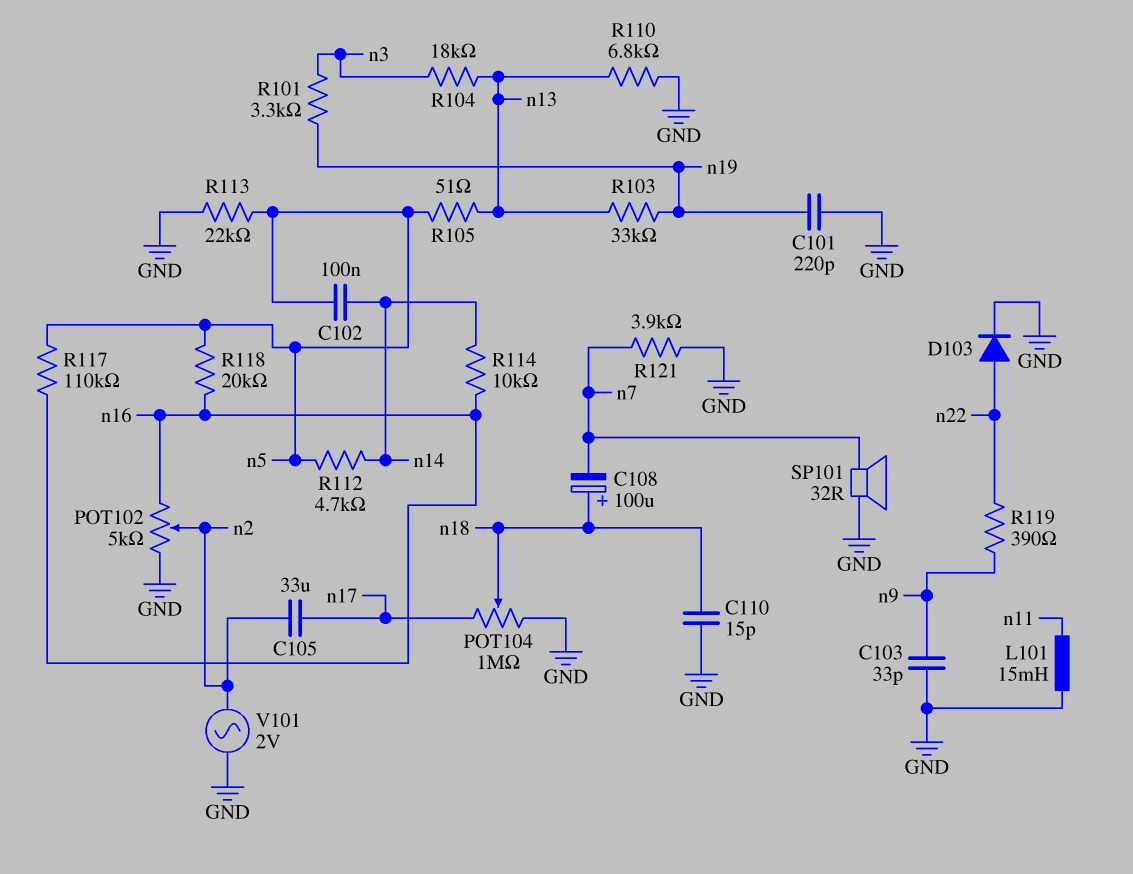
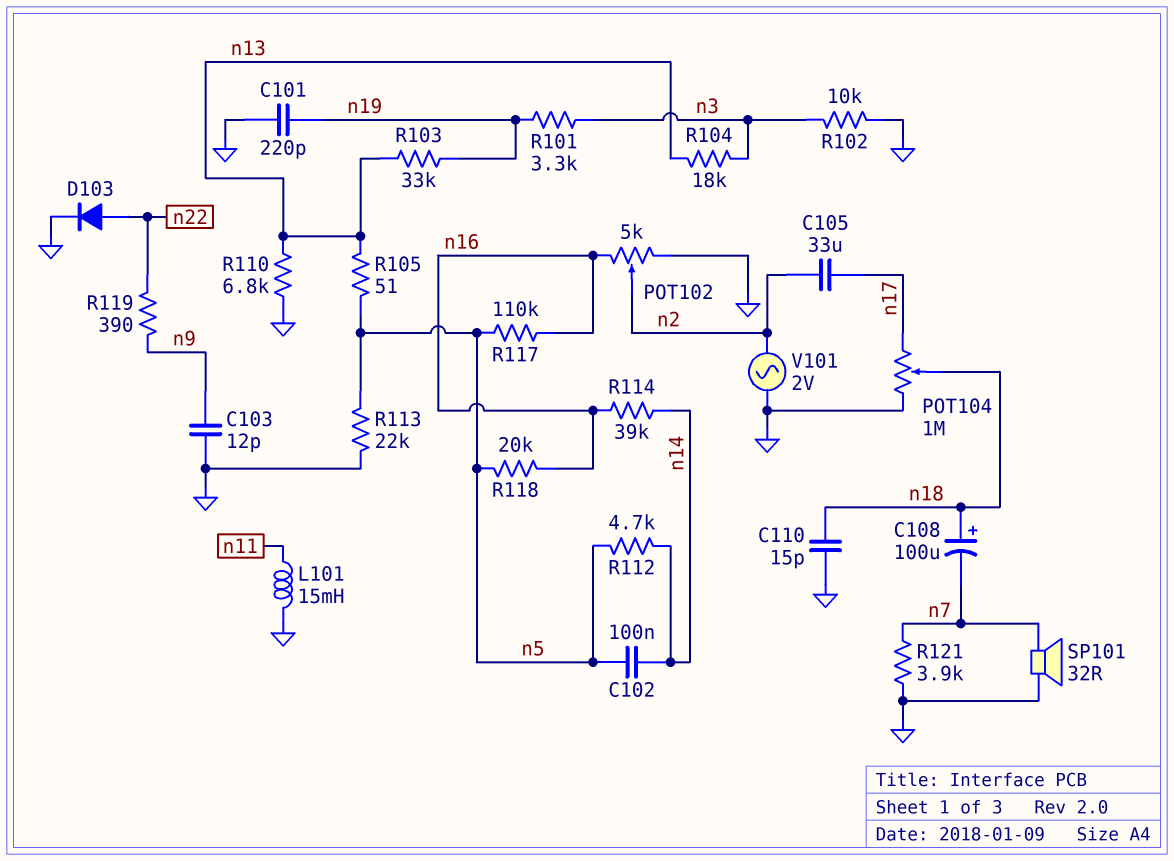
C103: 33pF (GND, n9) -> 12pF (GND, n9)
R102: none -> 10k (GND, n3)
R114: 10k (n14, n16) -> 39k (n14, n16)

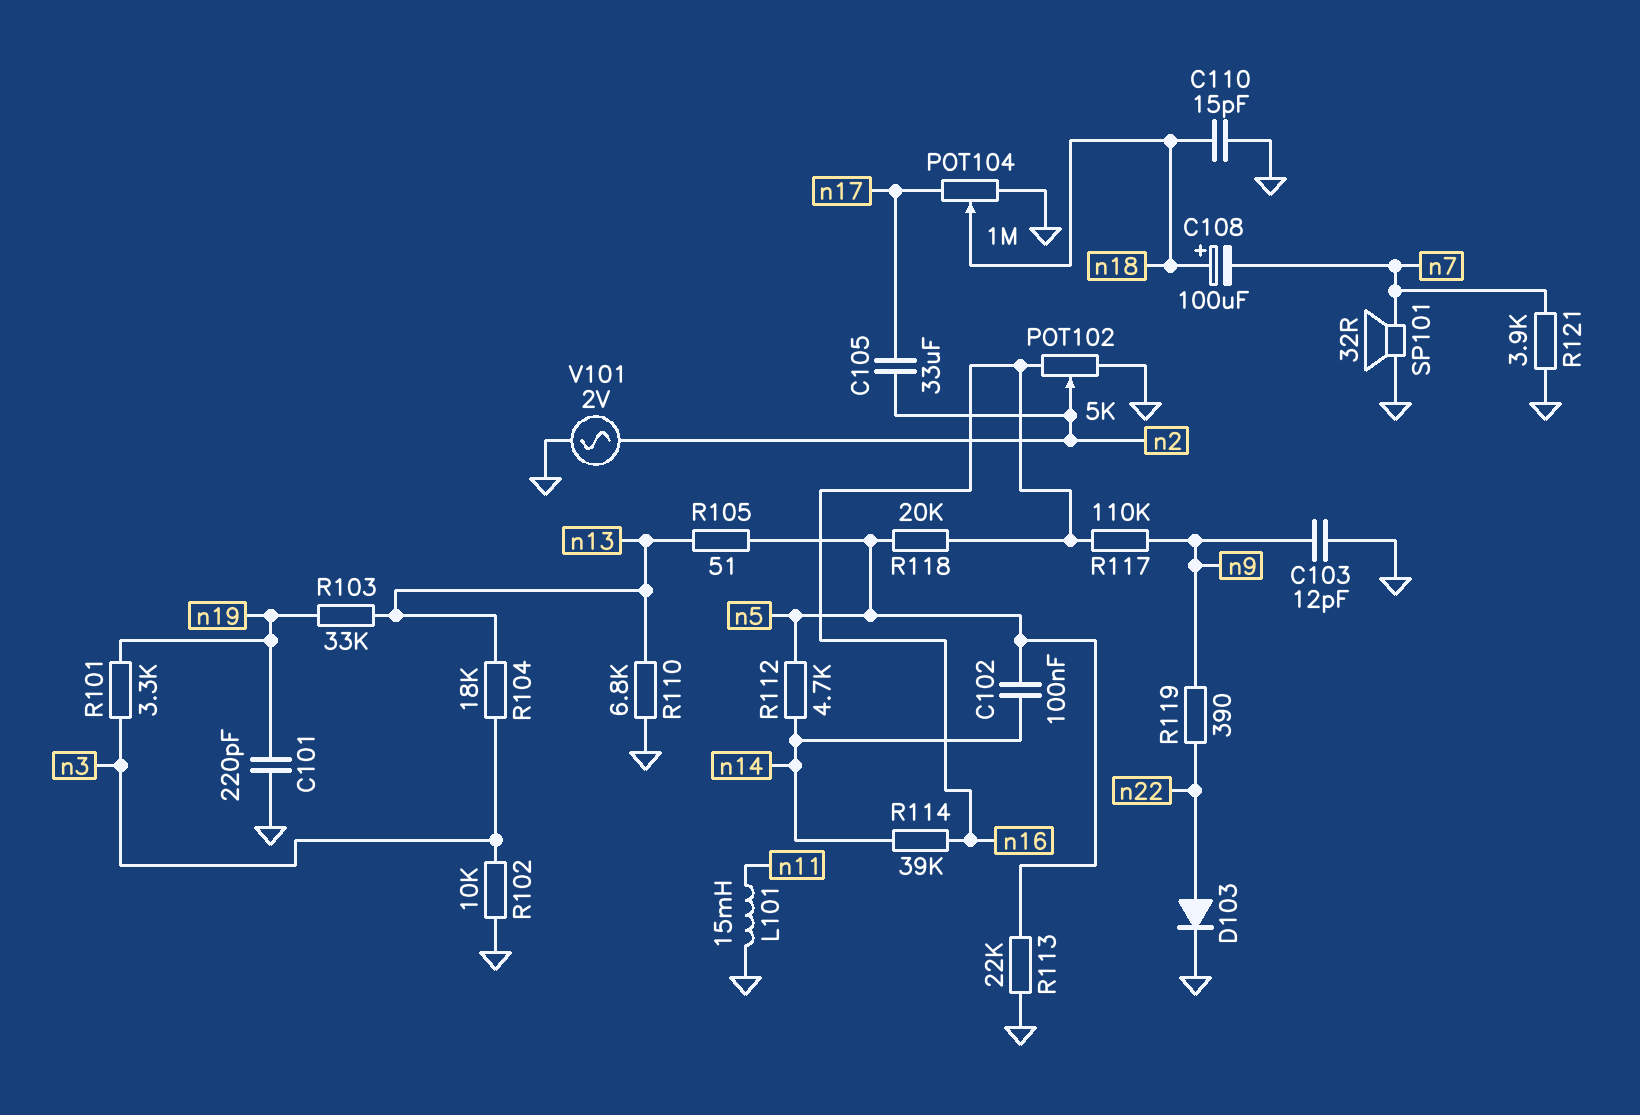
R117: 110k (n5, n16) -> 110k (n9, n16)

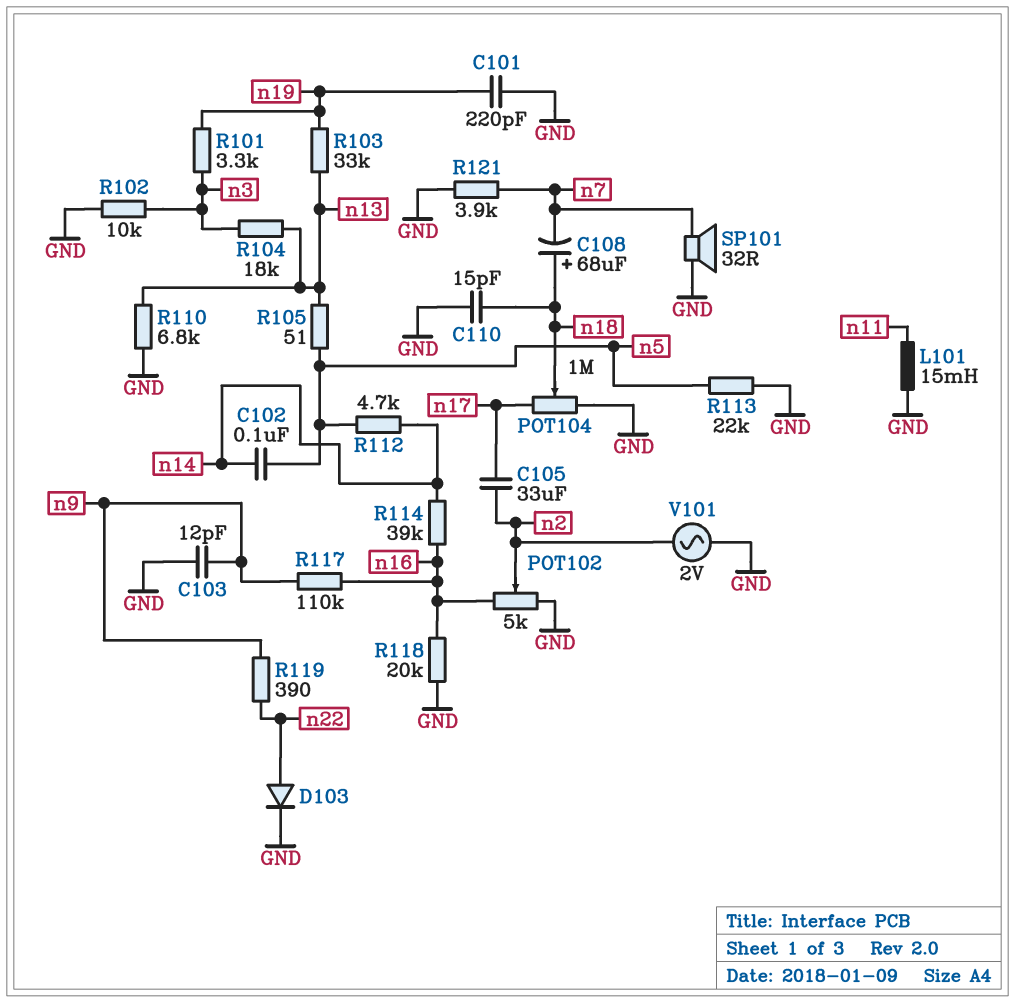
C108: 100uF (plus n18, minus n7) -> 68uF (plus n18, minus n7)
R118: 20k (n5, n16) -> 20k (GND, n16)

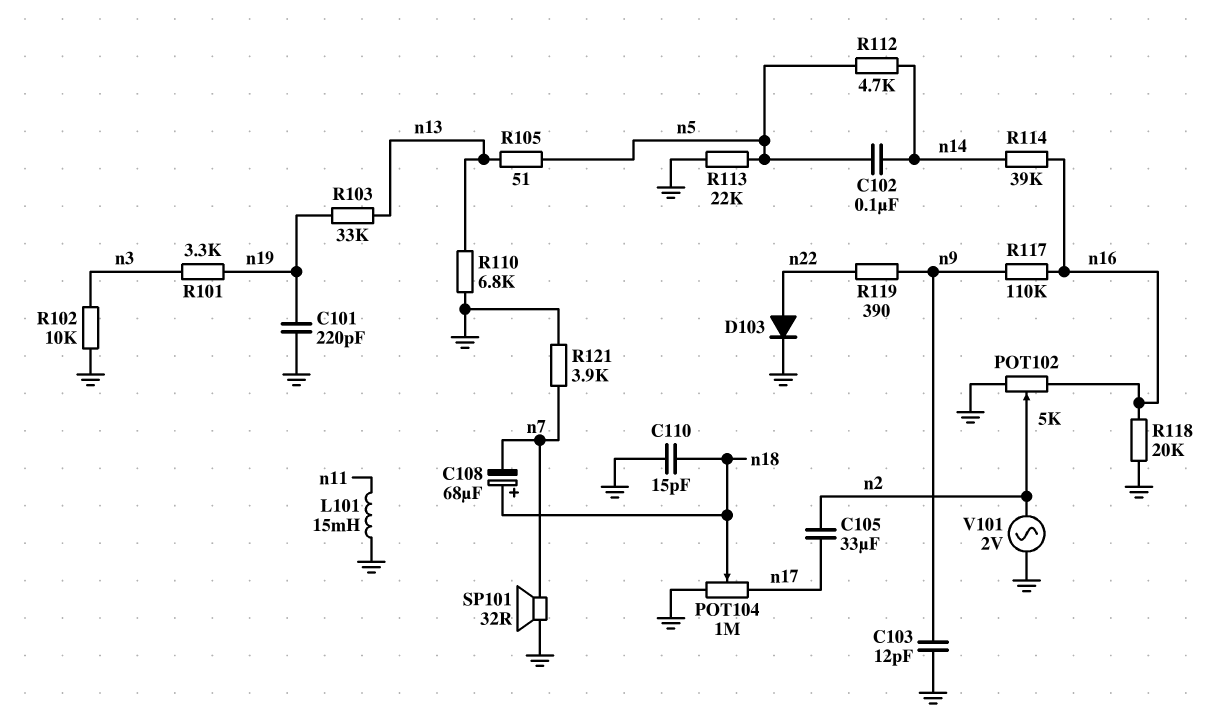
R104: 18k (n3, n13) -> none

